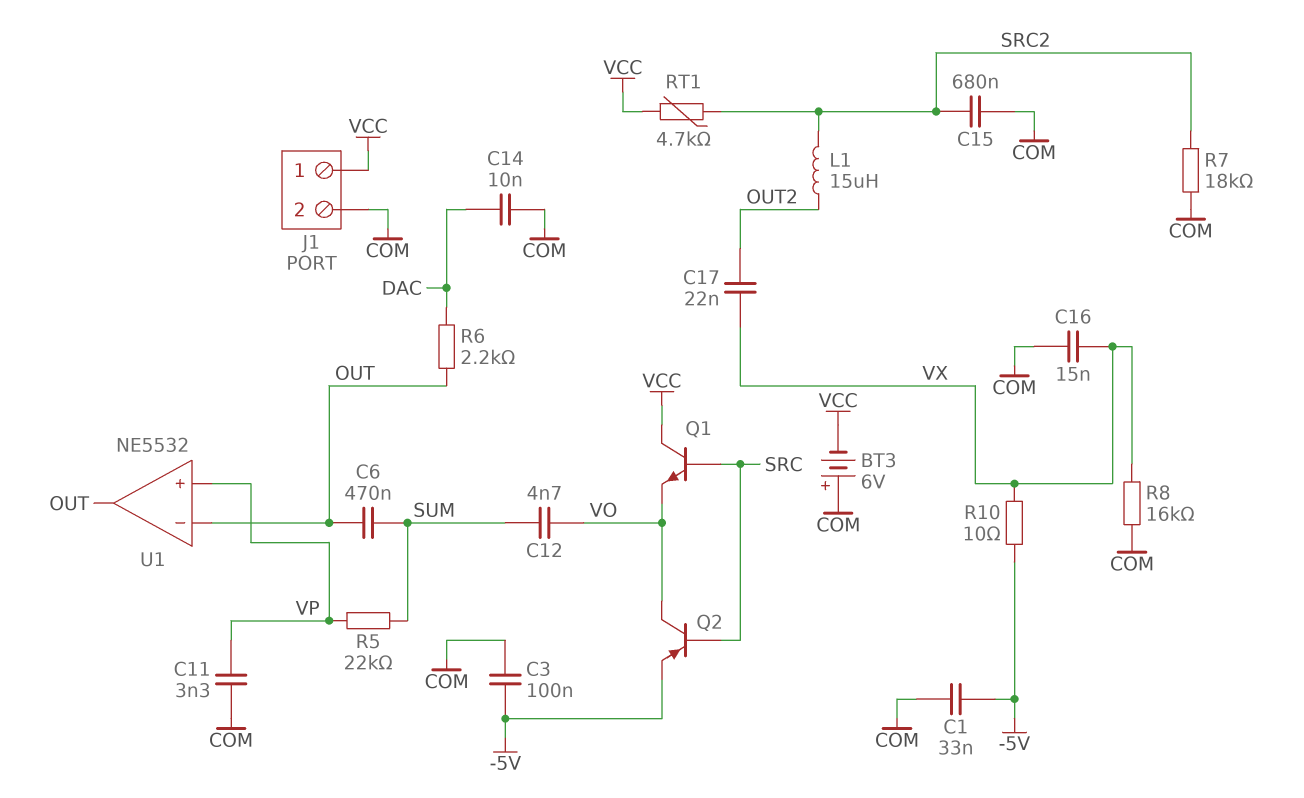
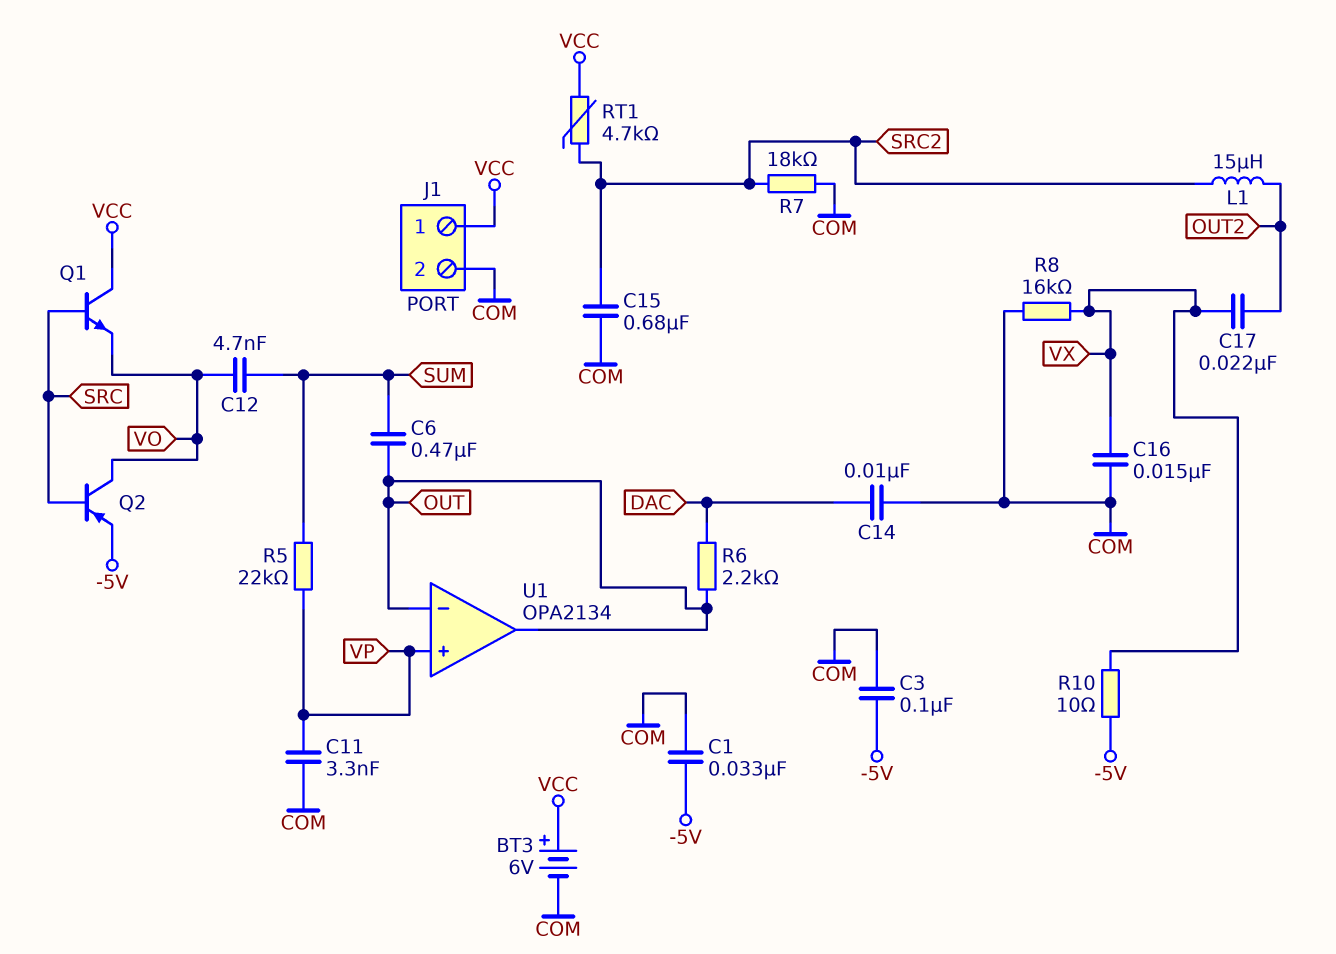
BT3: 6V (plus COM, minus VCC) -> 6V (plus VCC, minus COM)
U1: NE5532 -> OPA2134

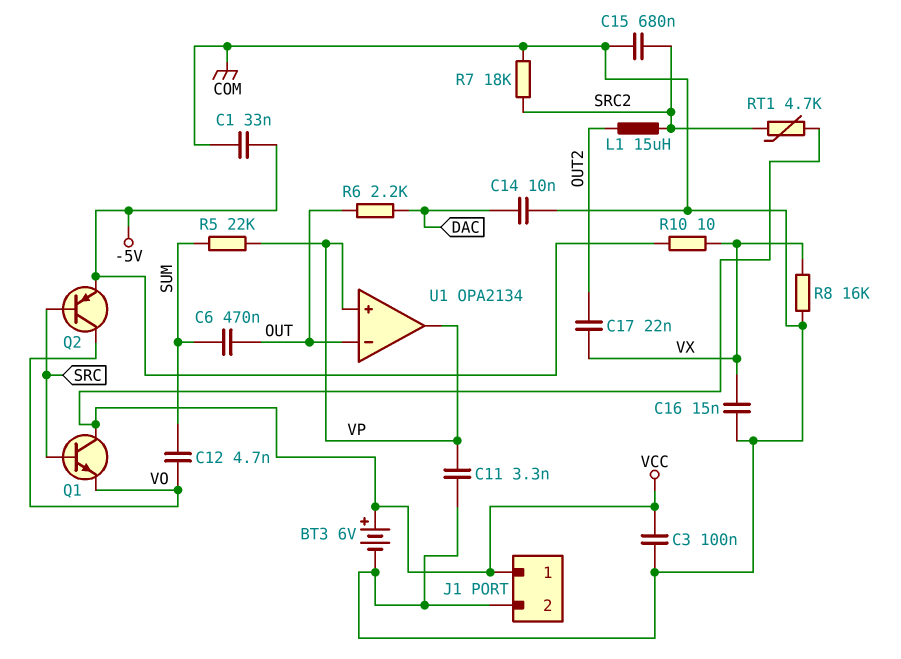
C3: 100nF (-5V, COM) -> 100nF (COM, VCC)
U1 pin out: OUT -> VP

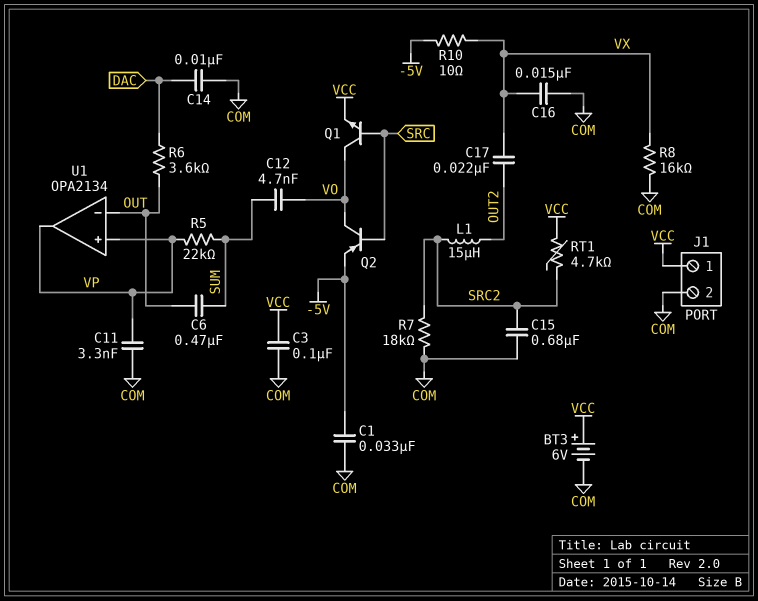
Q1: NPN (B SRC, C VCC, E VO) -> NPN (B SRC, C VO, E VCC)
R6: 2.2k (DAC, OUT) -> 3.6k (DAC, OUT)

